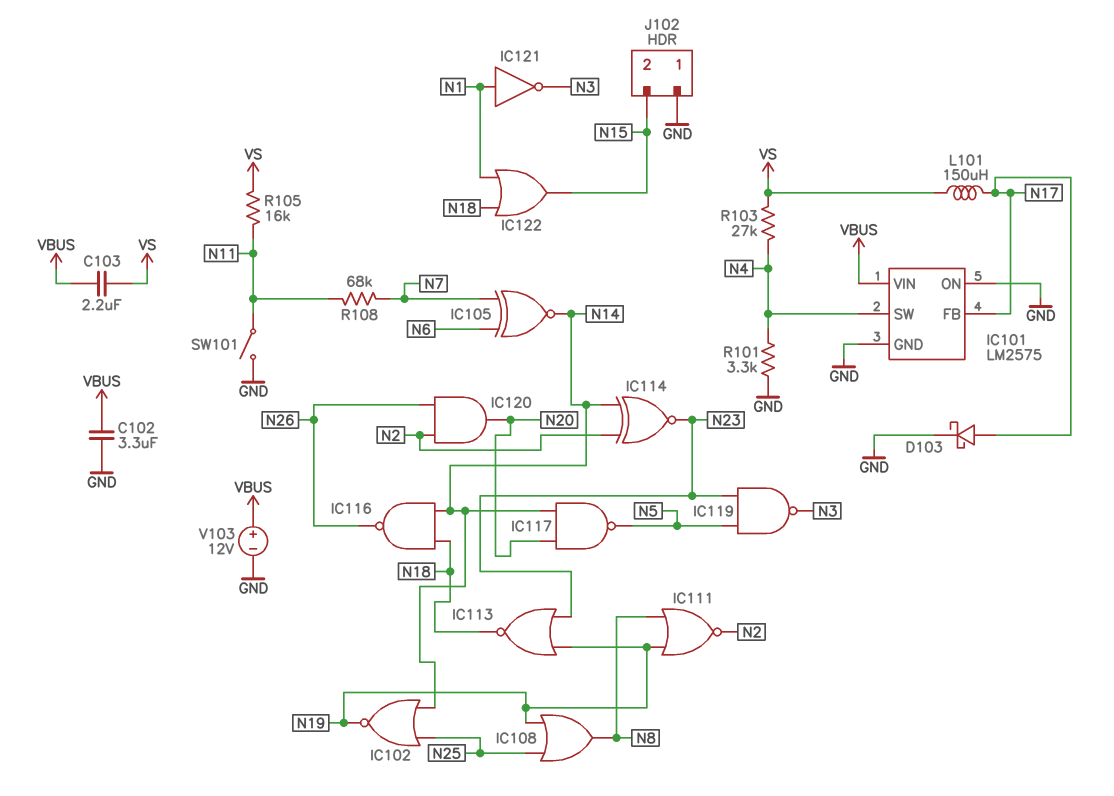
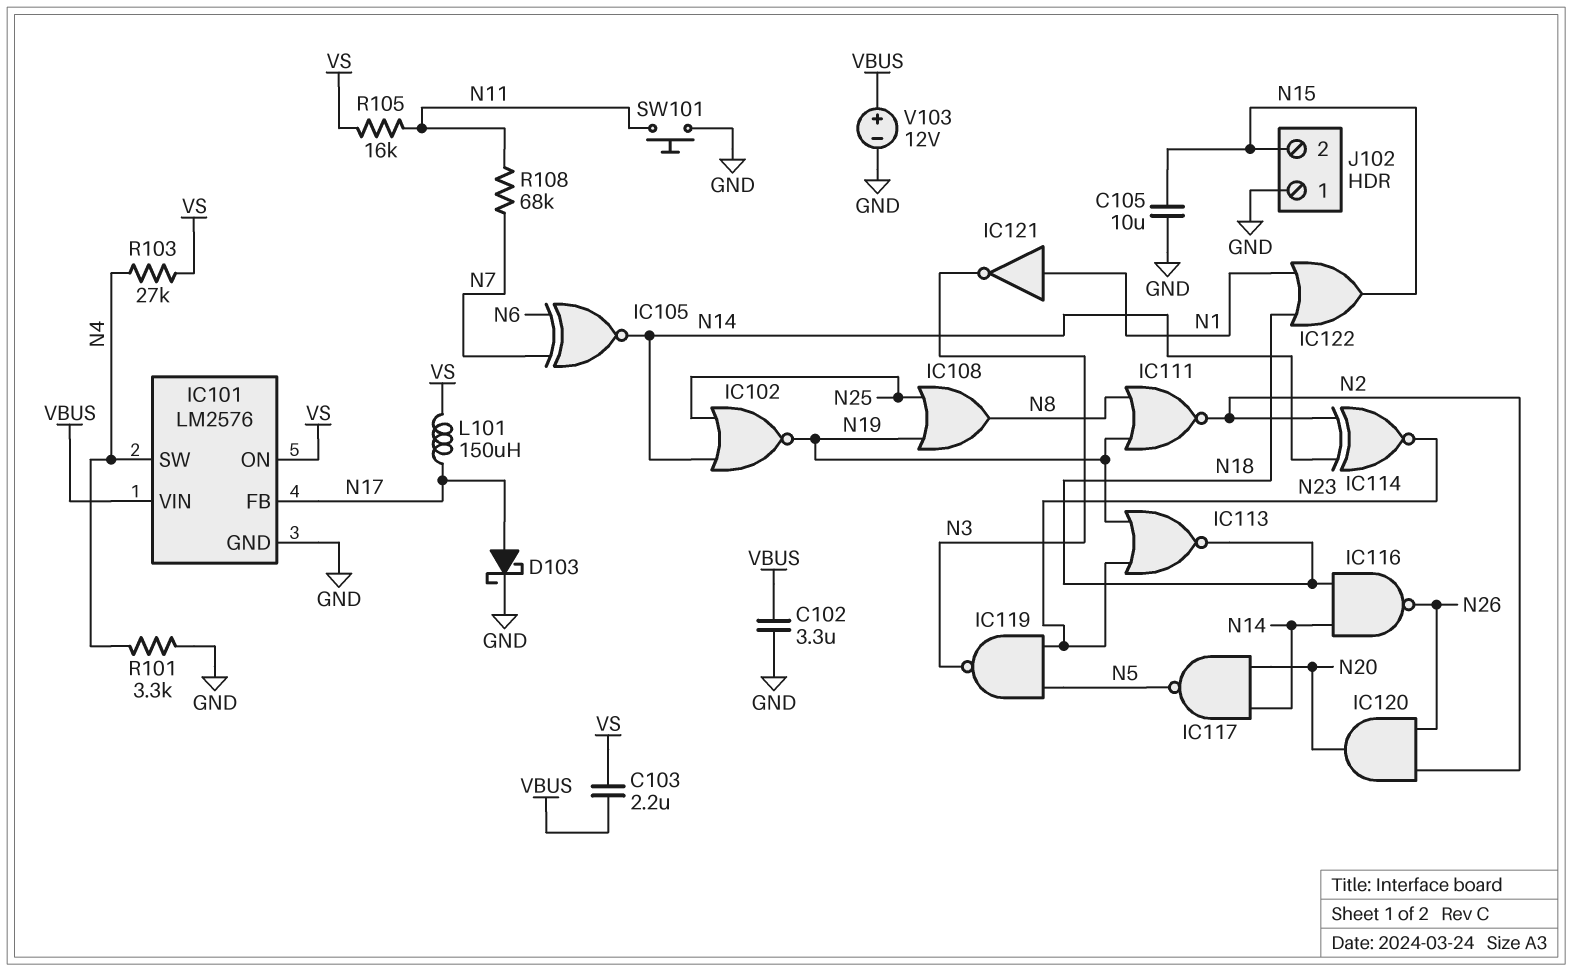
C105: none -> 10uF (GND, N15)
IC101: LM2575 -> LM2576
IC101 pin ON: GND -> VS
SW101: switch (GND, N11) -> button (GND, N11)

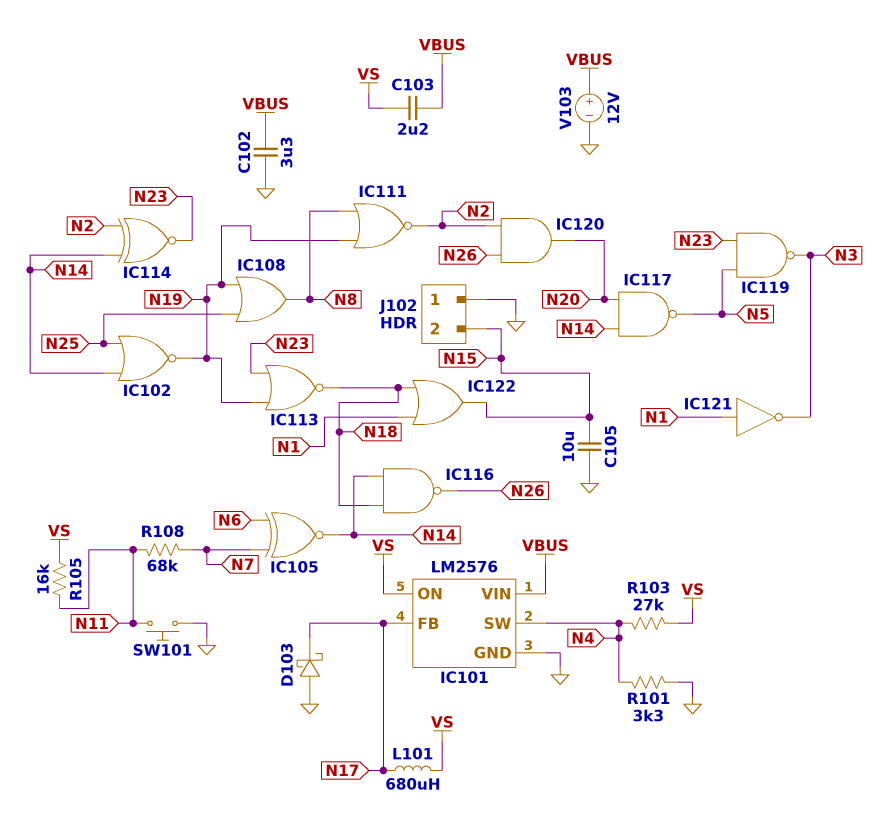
D103: schottky (A N17, K GND) -> schottky (A GND, K N17)
L101: 150uH (N17, VS) -> 680uH (N17, VS)

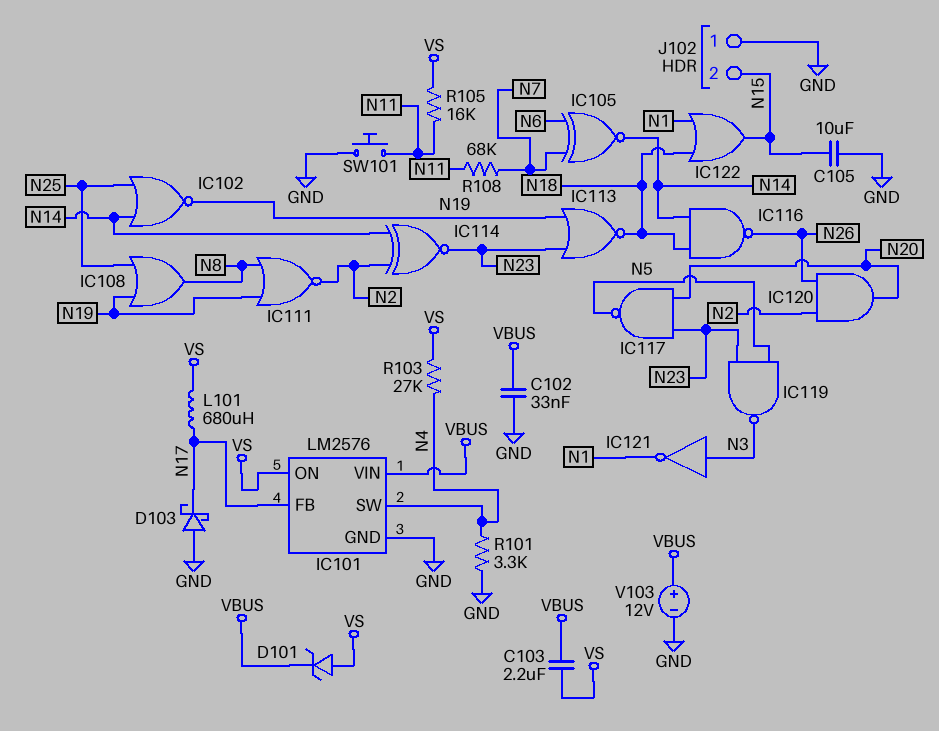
C102: 3.3uF (GND, VBUS) -> 33nF (GND, VBUS)
D101: none -> zener (A VS, K VBUS)
IC117: NAND (in N14, in N20, out N5) -> NAND (in N20, in N23, out N5)
IC121: NOT (in N1, out N3) -> NOT (in N3, out N1)

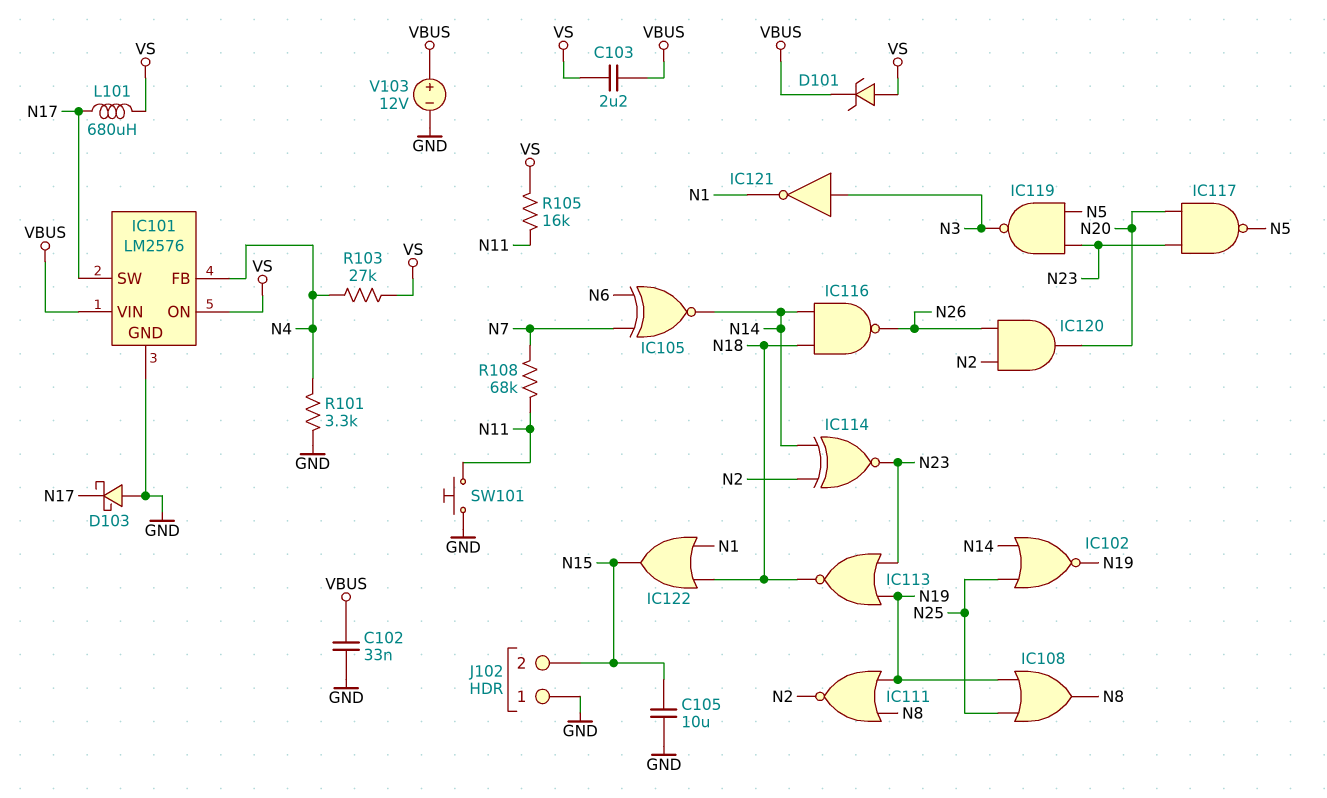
IC101 pin FB: N17 -> N4
IC101 pin SW: N4 -> N17

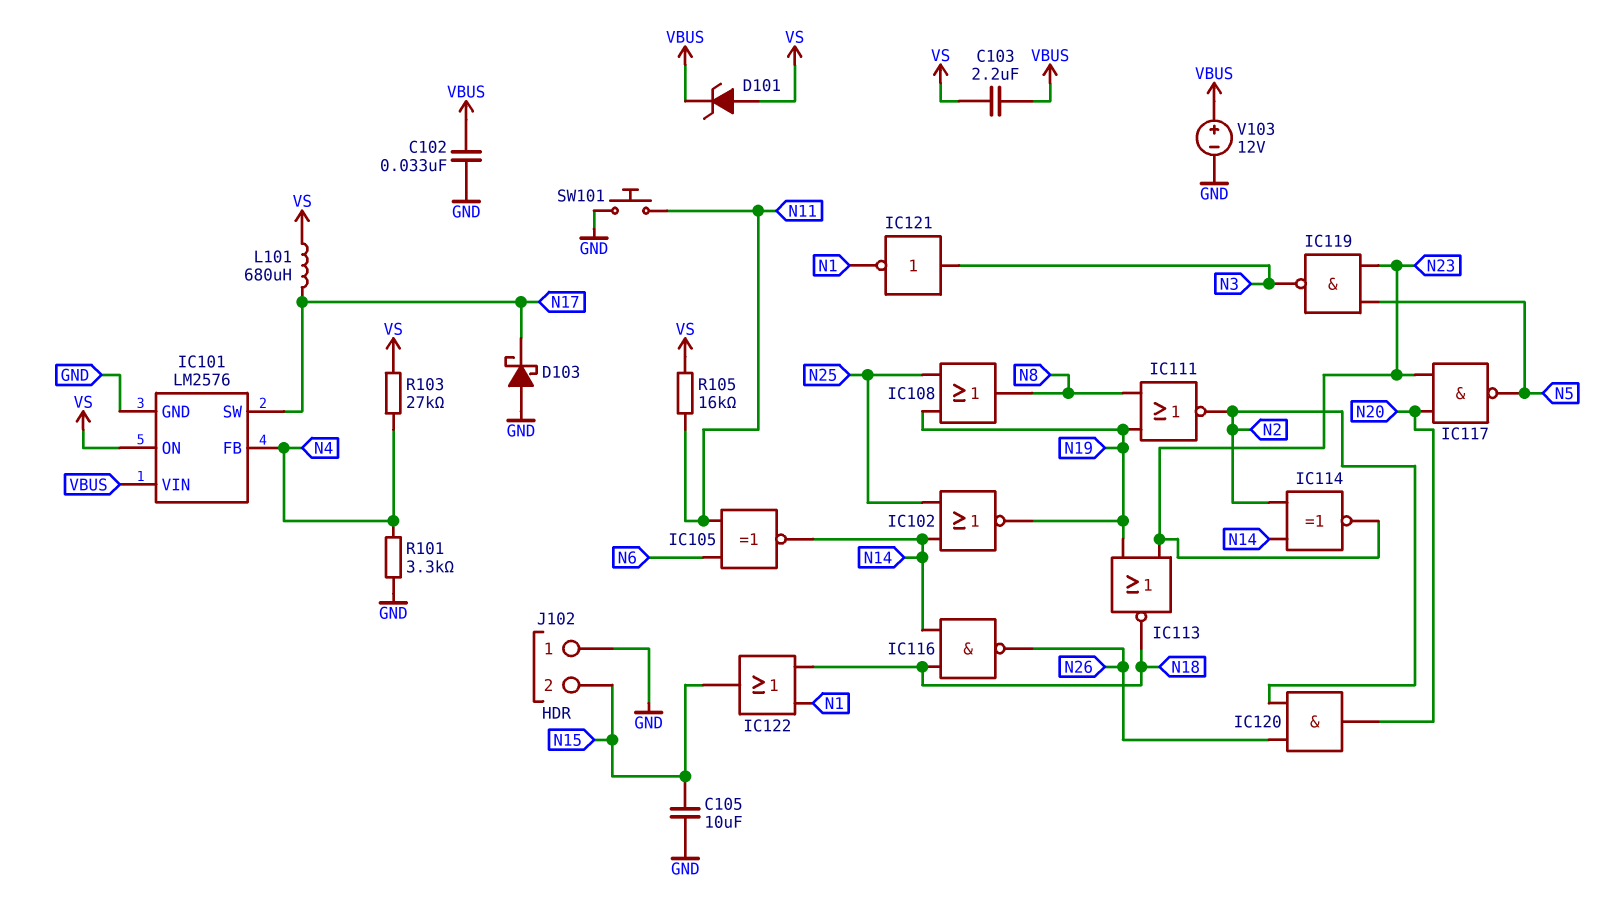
IC105: XNOR (in N6, in N7, out N14) -> XNOR (in N6, in N11, out N14)
R108: 68k (N7, N11) -> none

